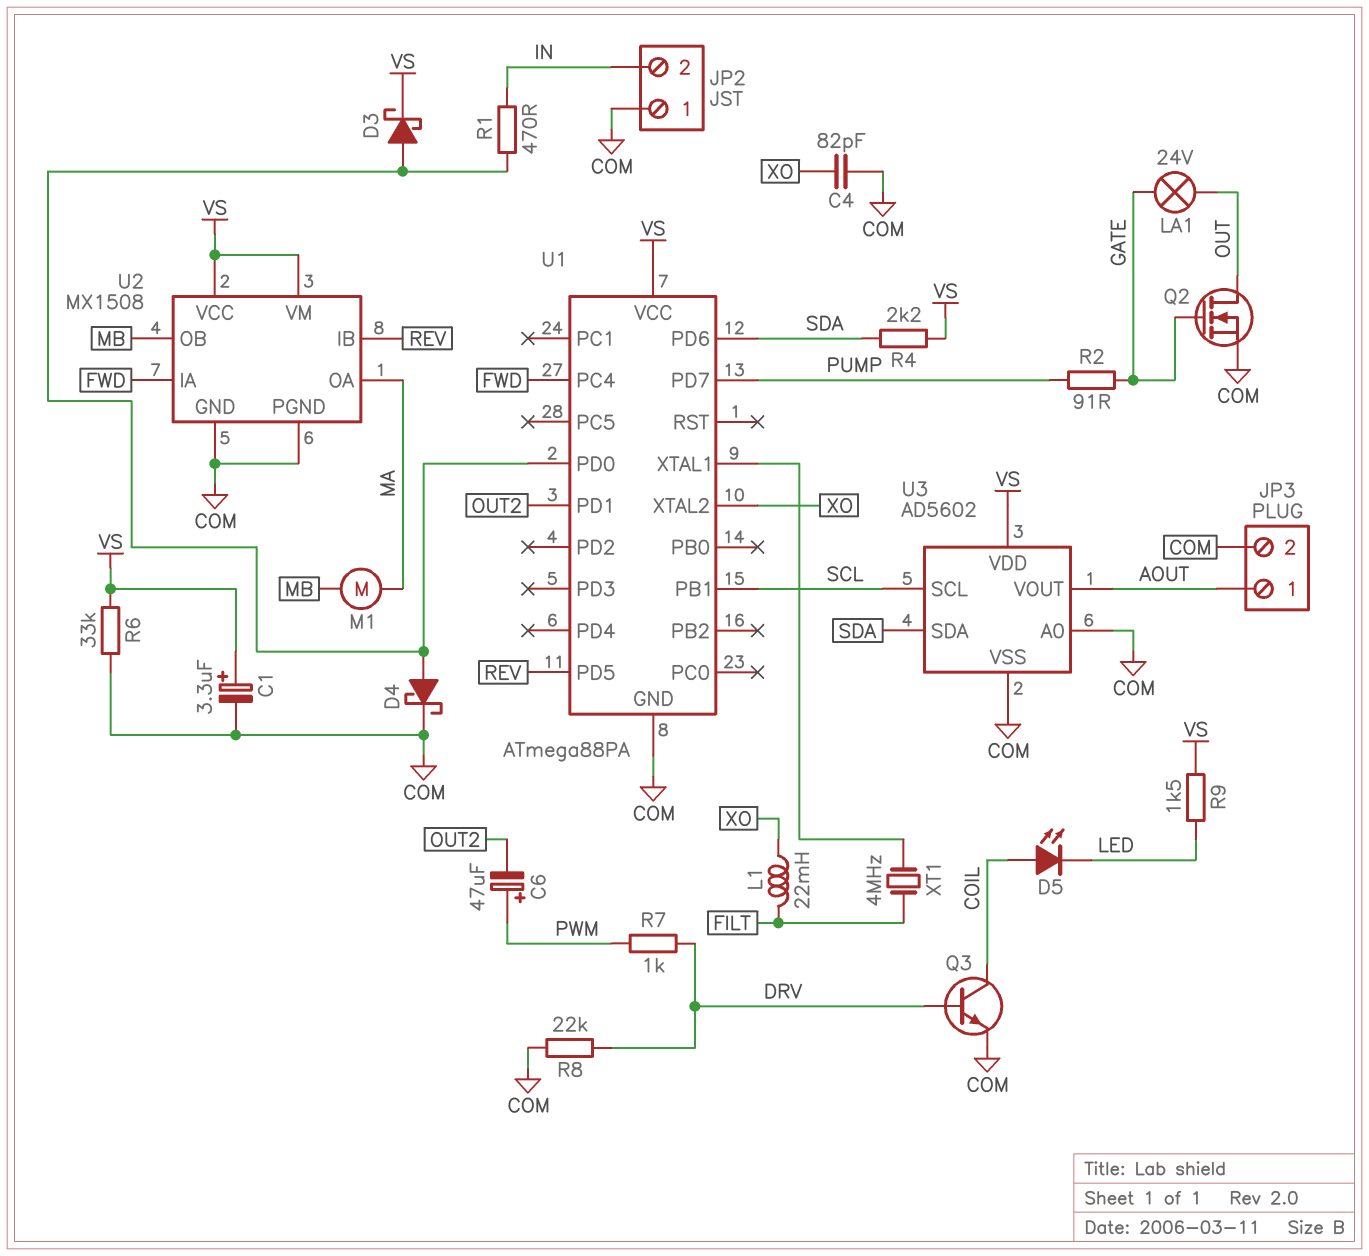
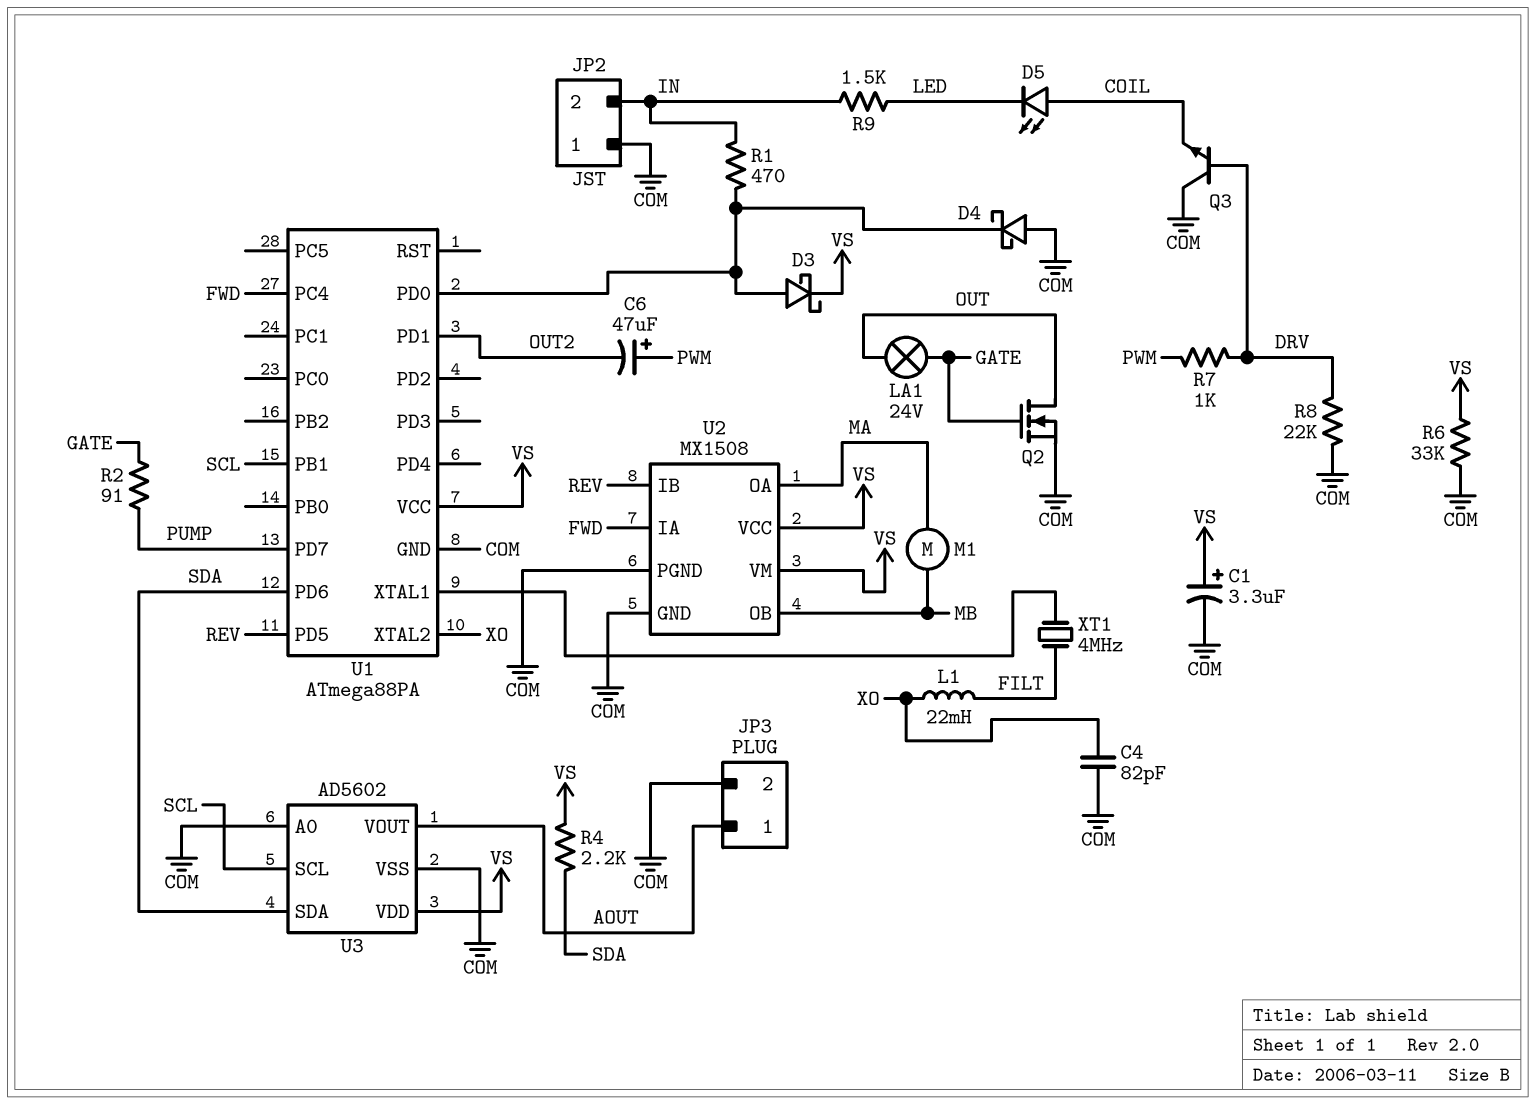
D4: schottky (A U1/PD0, K COM) -> schottky (A COM, K U1/PD0)
Q3: NPN (B DRV, C COIL, E COM) -> NPN (B DRV, C COM, E COIL)
R9: 1.5k (LED, VS) -> 1.5k (IN, LED)

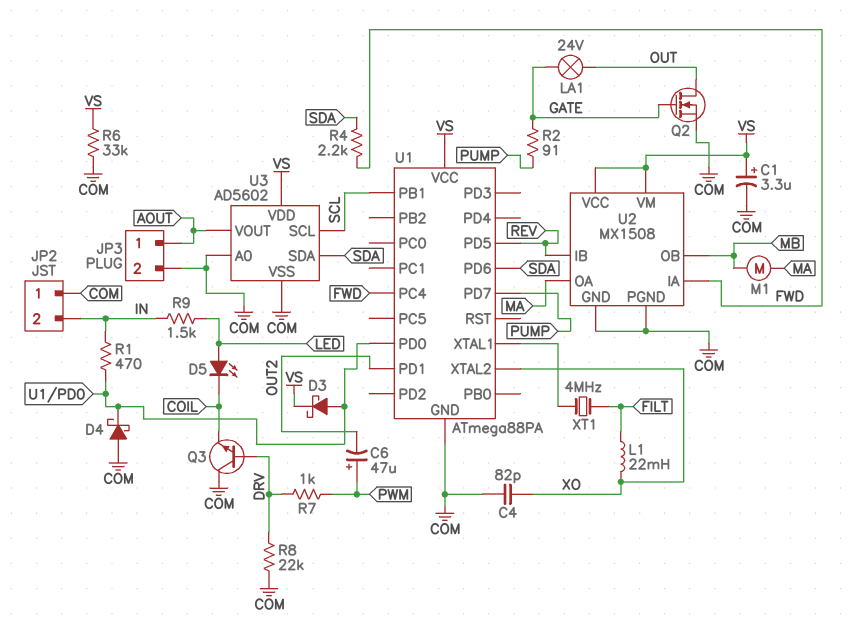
D5: LED (A COIL, K LED) -> LED (A LED, K COIL)
R4: 2.2k (SDA, VS) -> 2.2k (FWD, SDA)

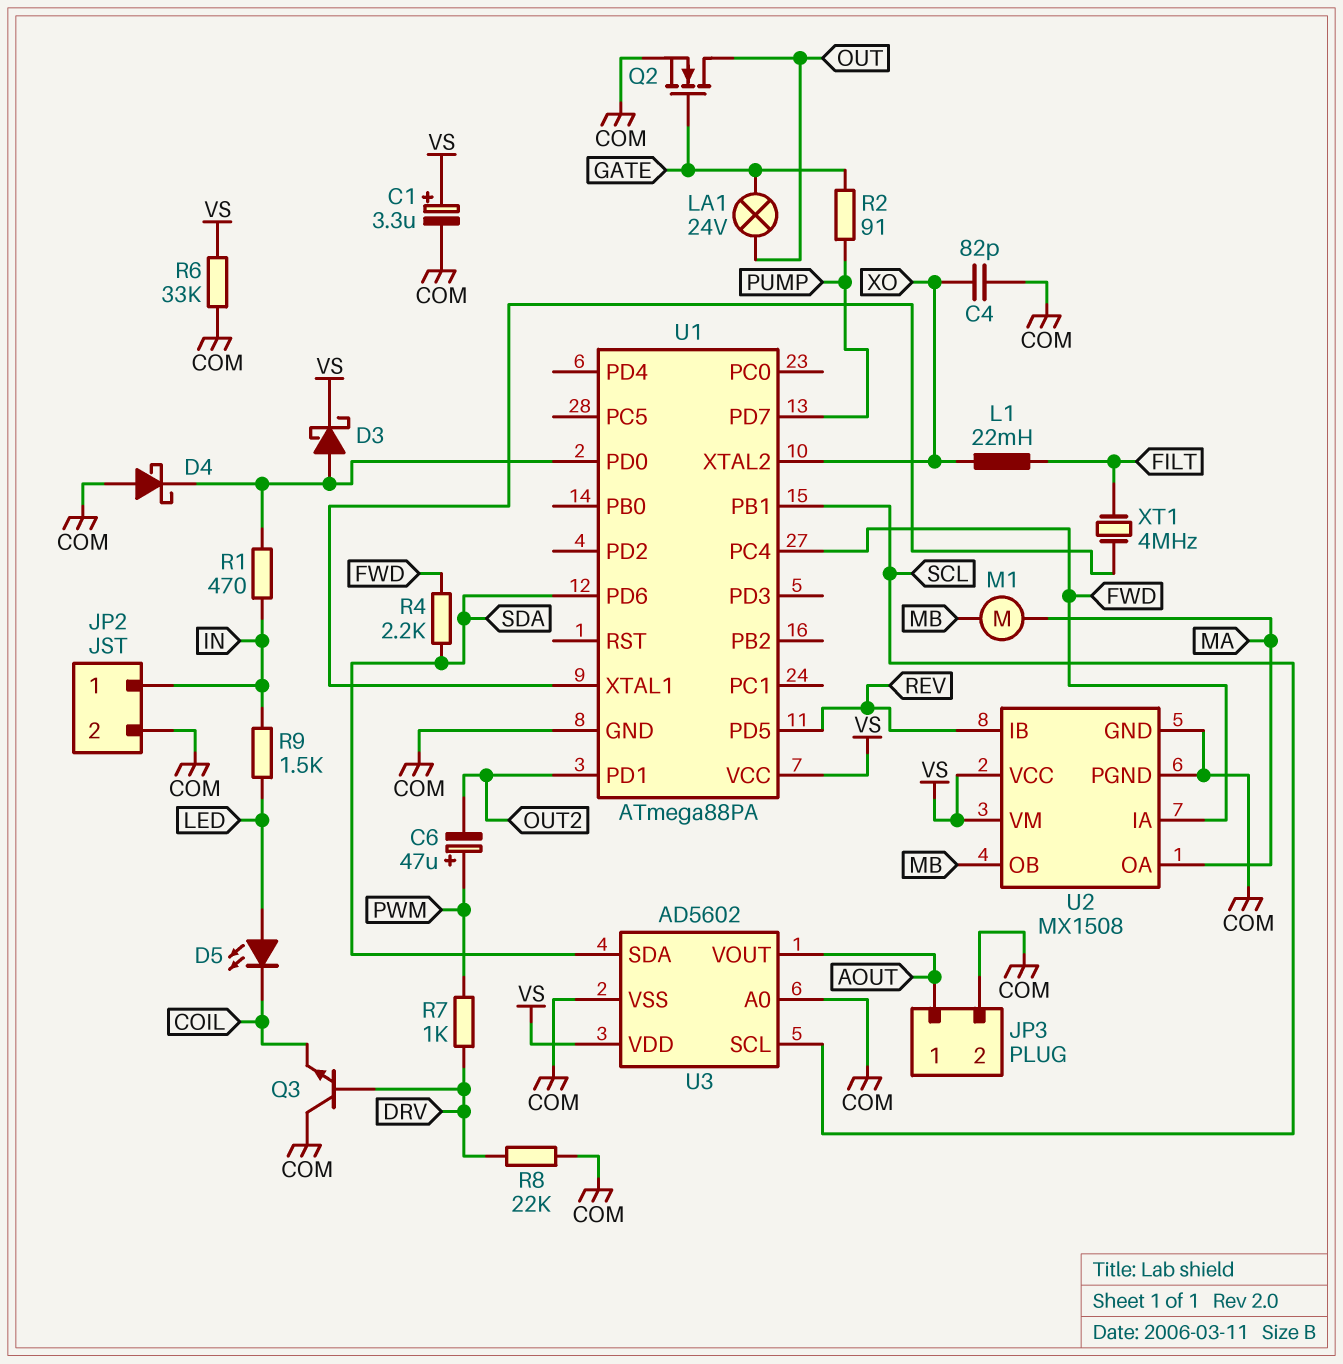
JP2 pin 1: COM -> IN
JP2 pin 2: IN -> COM

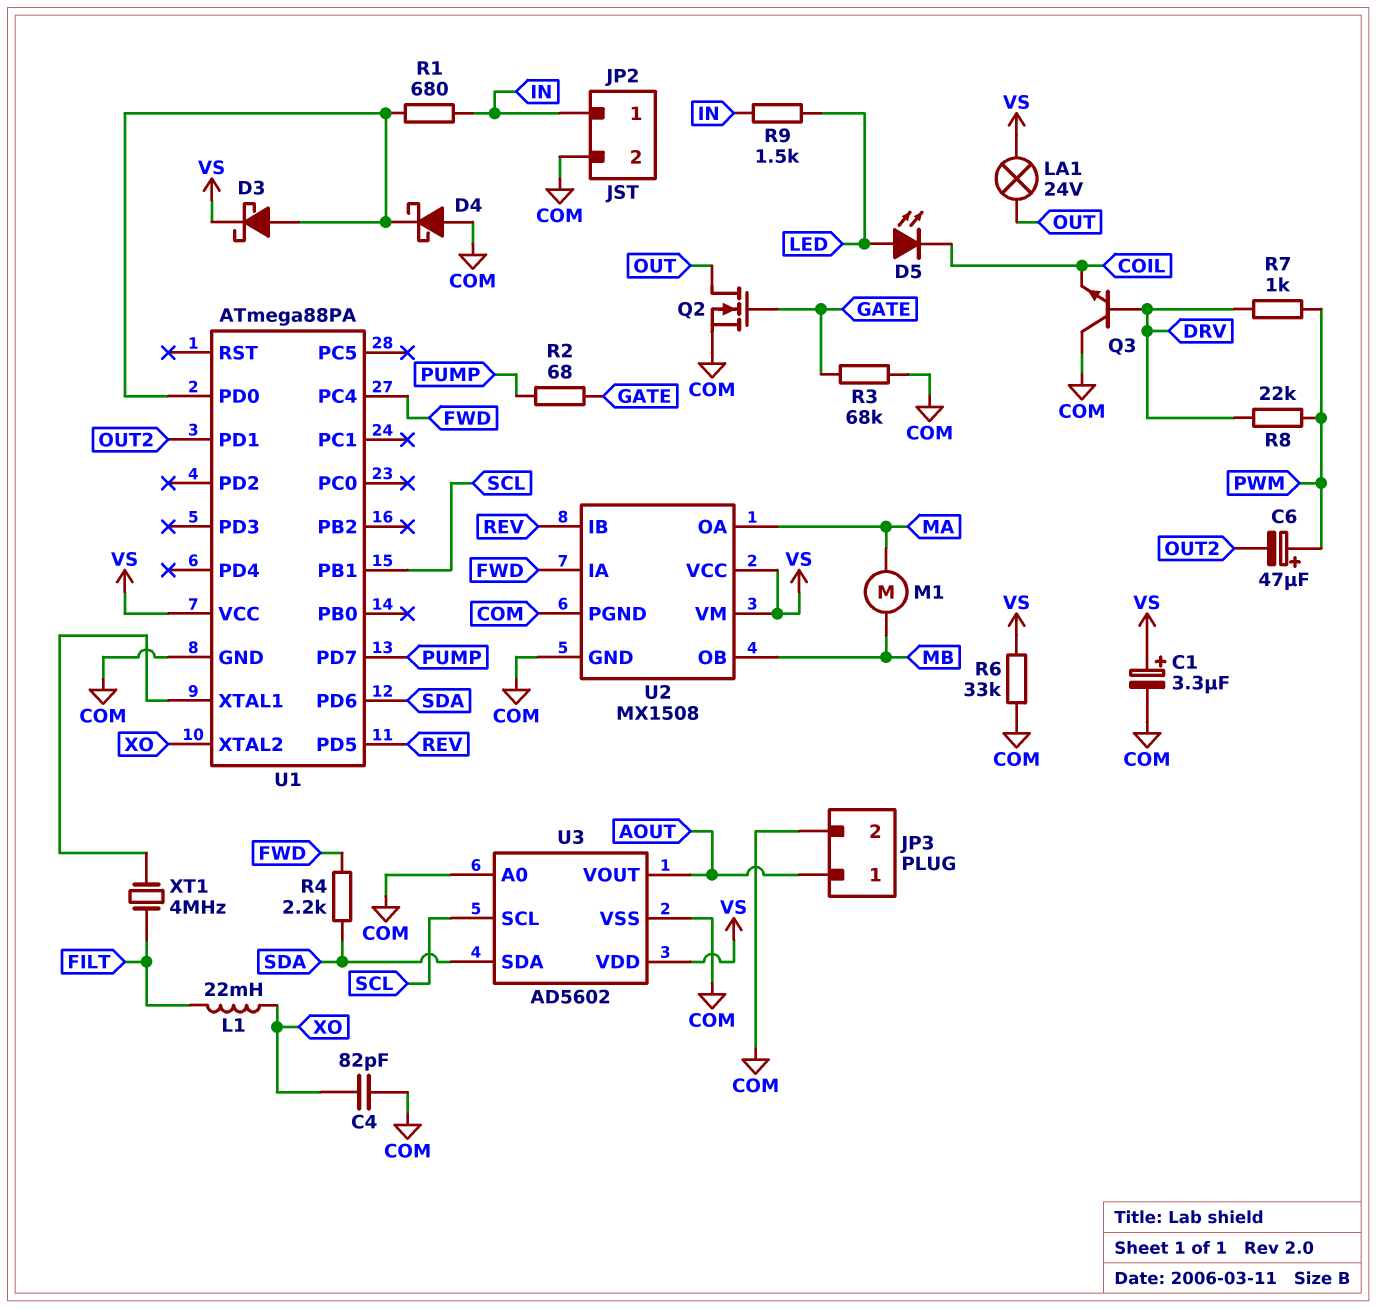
LA1: lamp 24V (GATE, OUT) -> lamp 24V (OUT, VS)
R1: 470 (IN, U1/PD0) -> 680 (IN, U1/PD0)
R2: 91 (GATE, PUMP) -> 68 (GATE, PUMP)
R3: none -> 68k (COM, GATE)
R8: 22k (COM, DRV) -> 22k (DRV, PWM)

